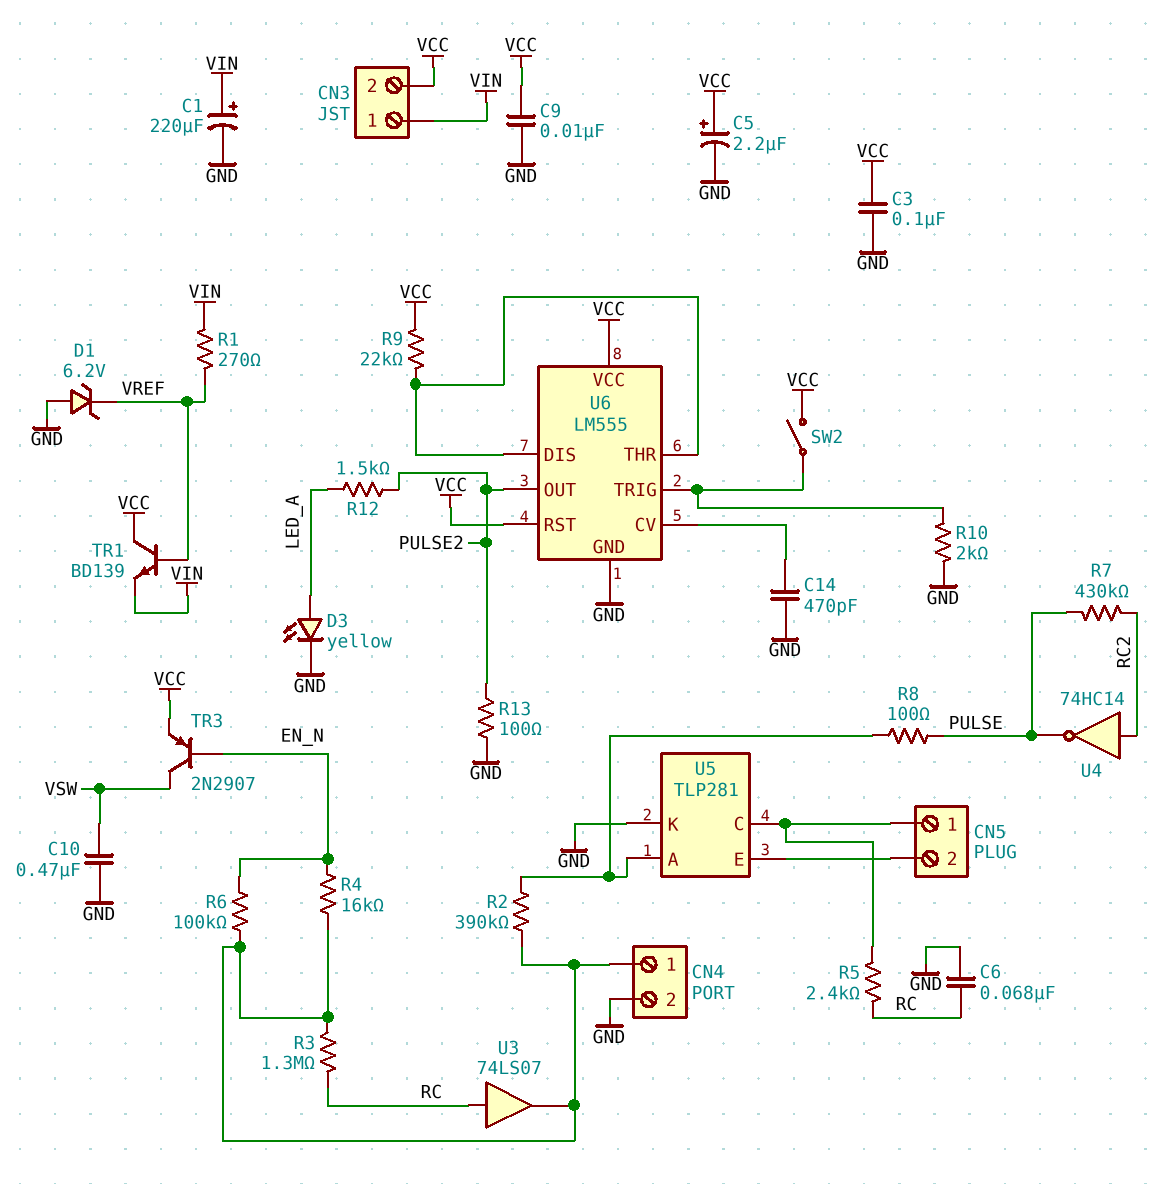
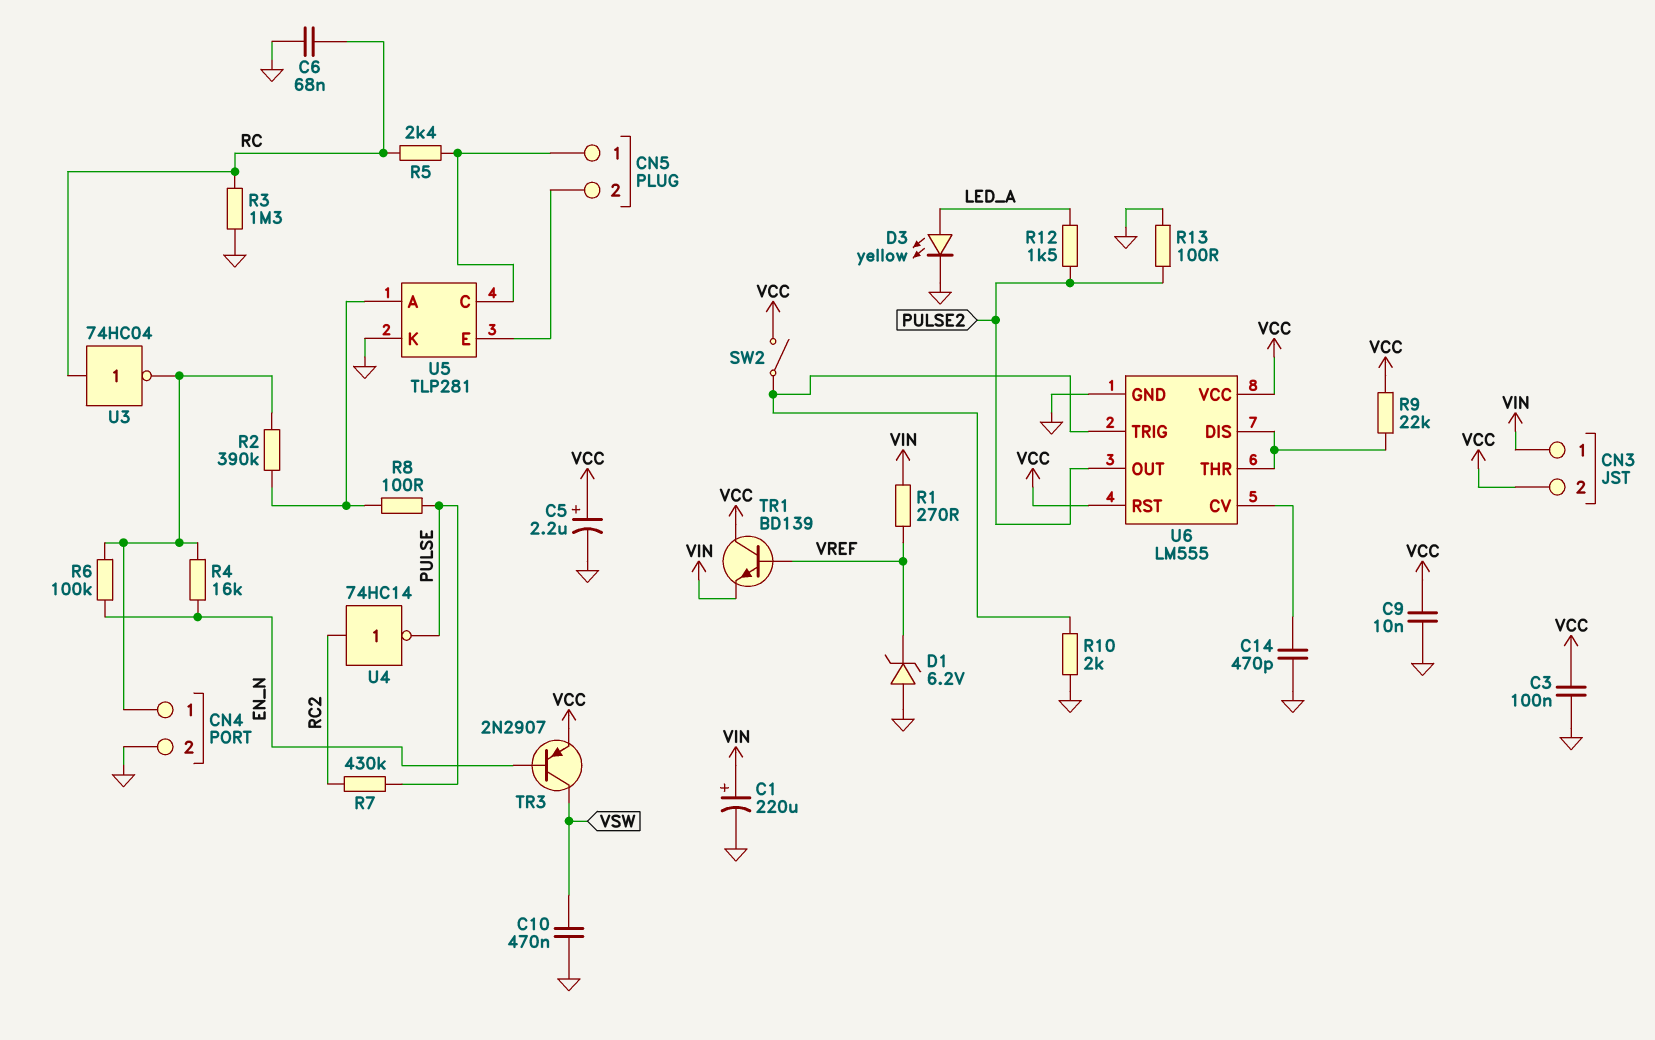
R3: 1.3M (CN4/1, RC) -> 1.3M (GND, RC)
U3: buffer 74LS07 (in RC, out CN4/1) -> NOT 74HC04 (in RC, out CN4/1)

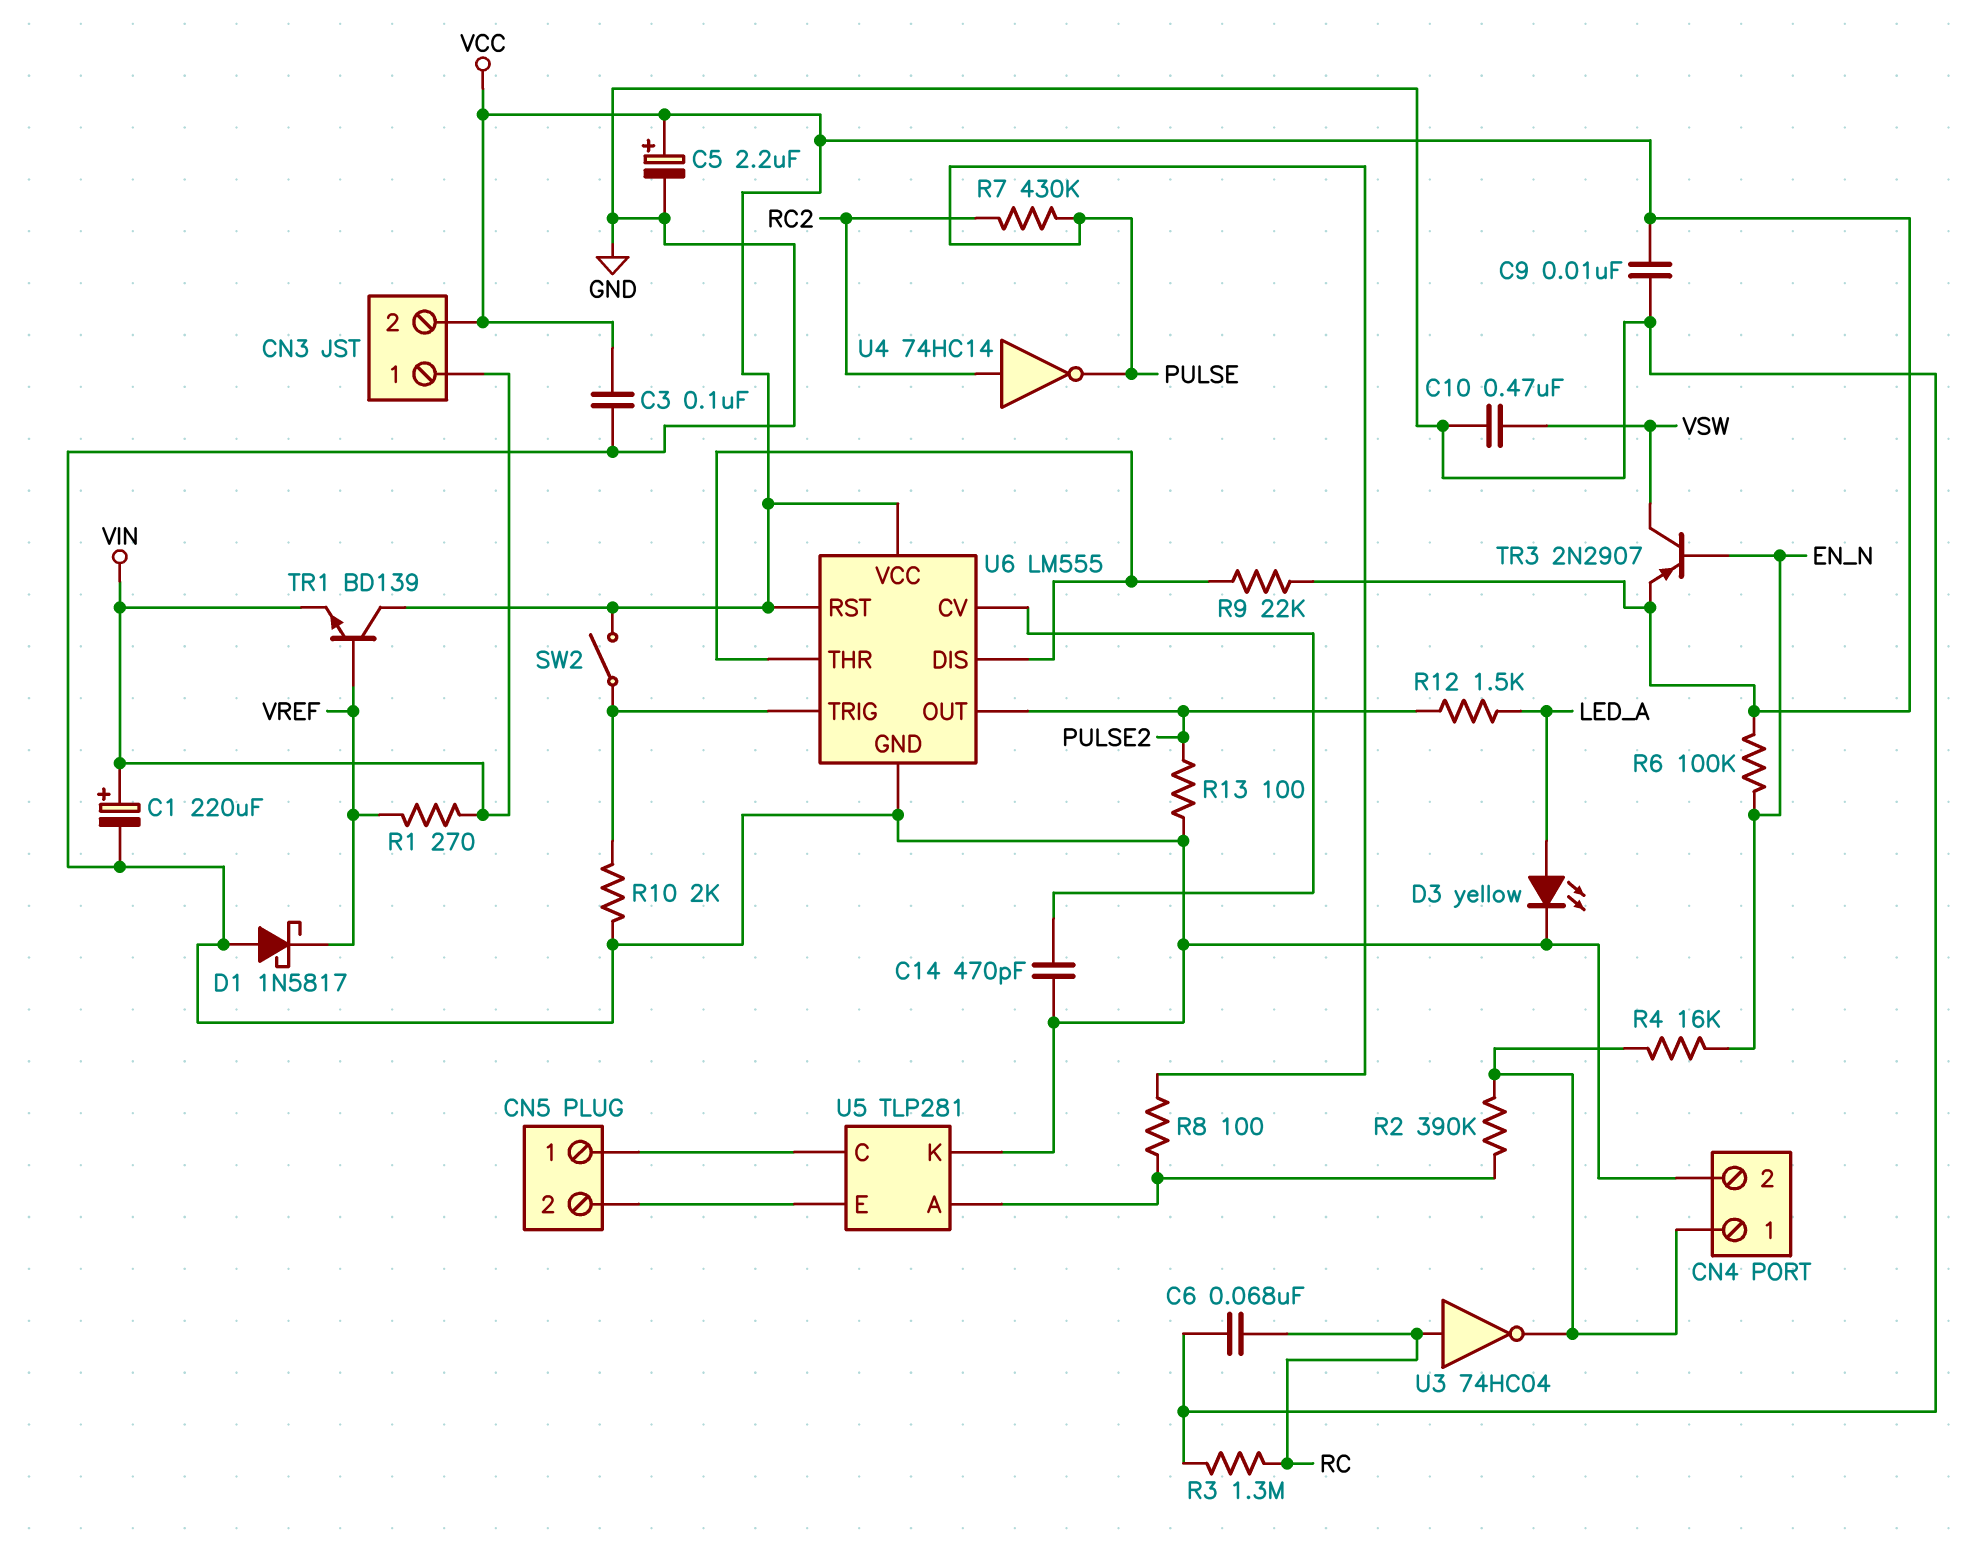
D1: zener 6.2V (A GND, K VREF) -> schottky 1N5817 (A GND, K VREF)
R5: 2.4k (CN5/1, RC) -> none
R6: 100k (CN4/1, EN_N) -> 100k (EN_N, VCC)

